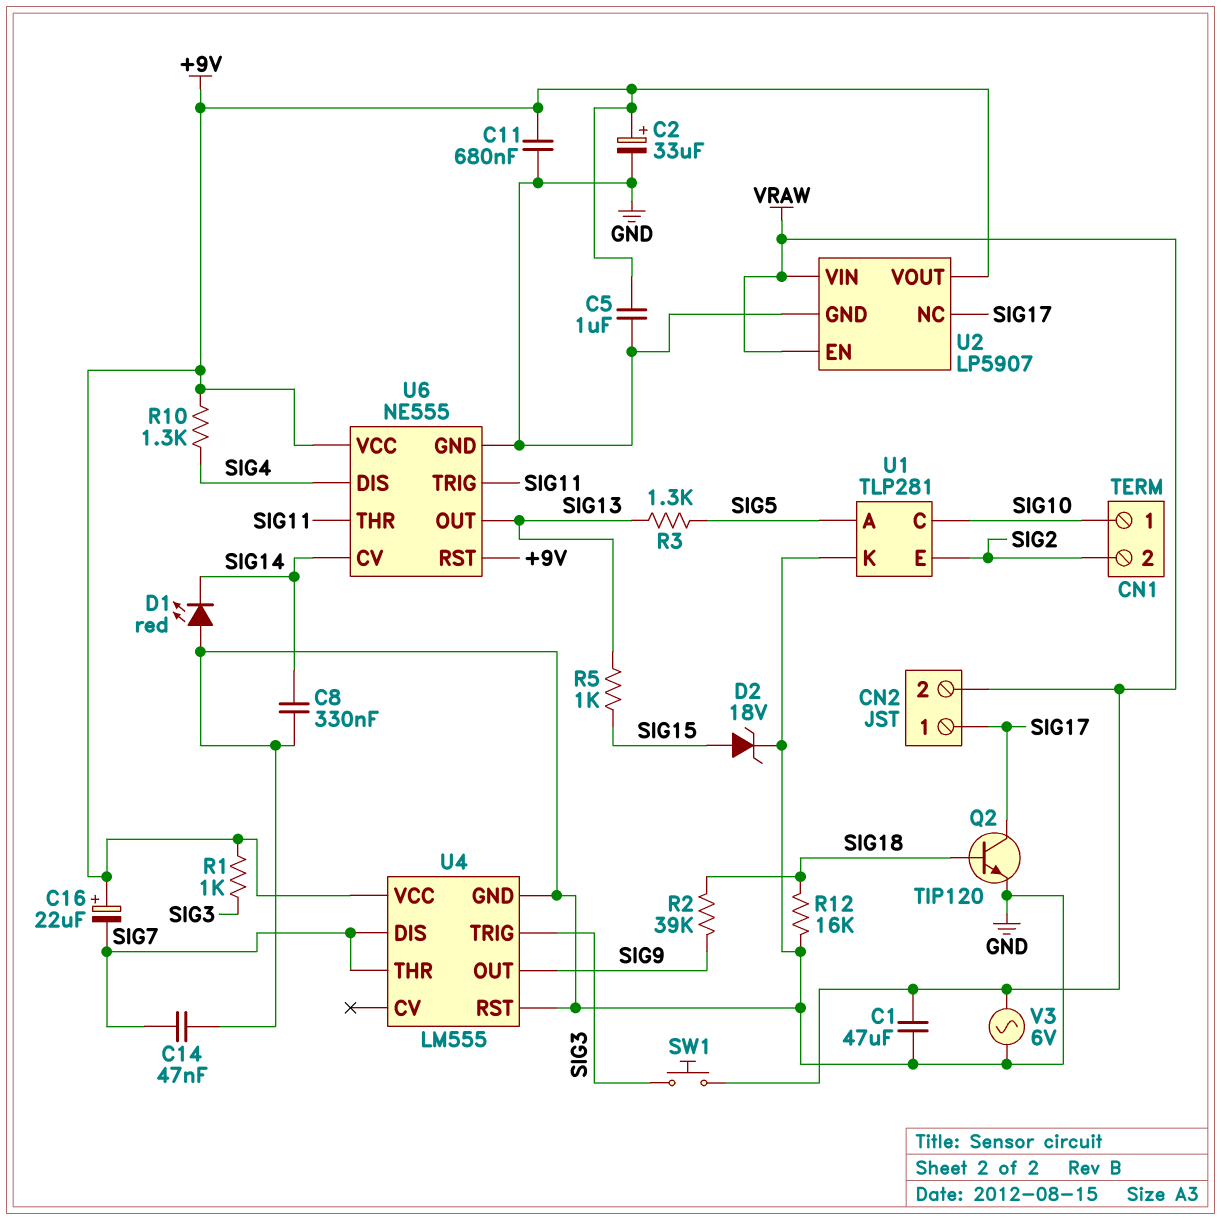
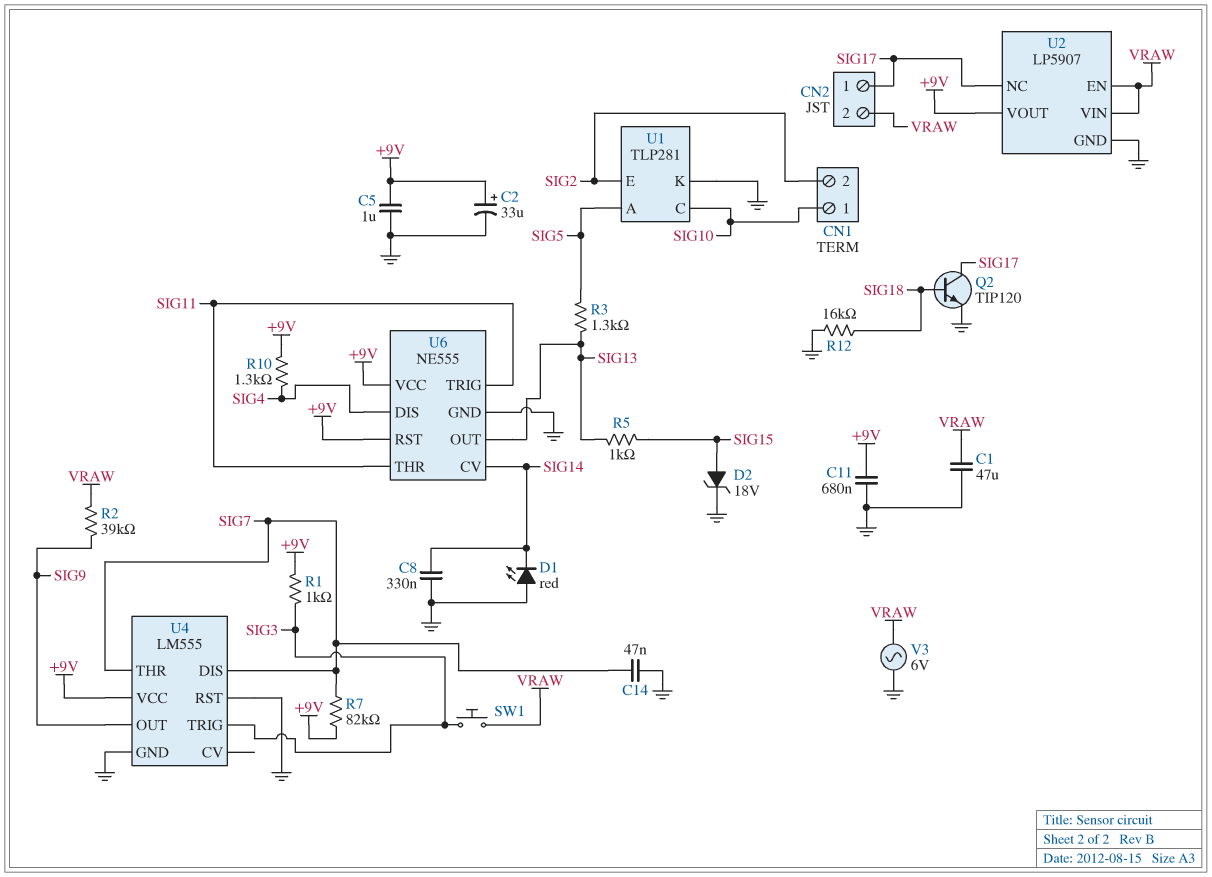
C16: 22uF (plus +9V, minus SIG7) -> none
R2: 39k (SIG9, SIG18) -> 39k (SIG9, VRAW)
R7: none -> 82k (+9V, SIG7)

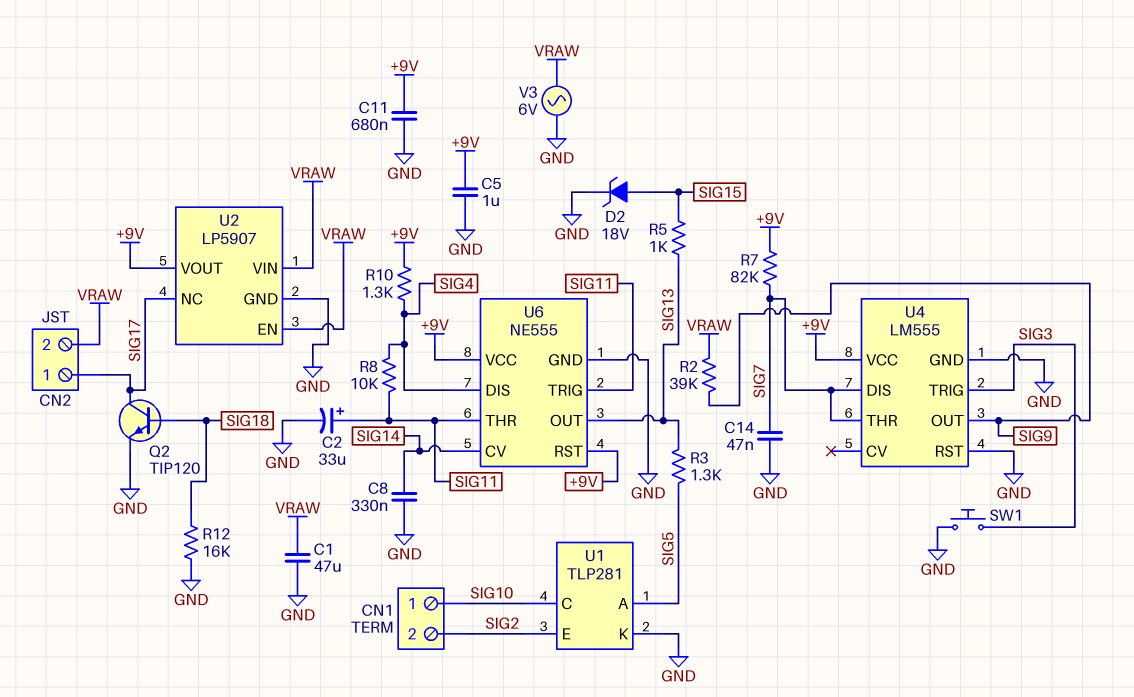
C2: 33uF (plus +9V, minus GND) -> 33uF (plus SIG11, minus GND)
D1: LED red (A GND, K SIG14) -> none
R1: 1k (+9V, SIG3) -> none
R8: none -> 10k (SIG4, SIG11)
SW1: button (SIG3, VRAW) -> button (GND, SIG3)

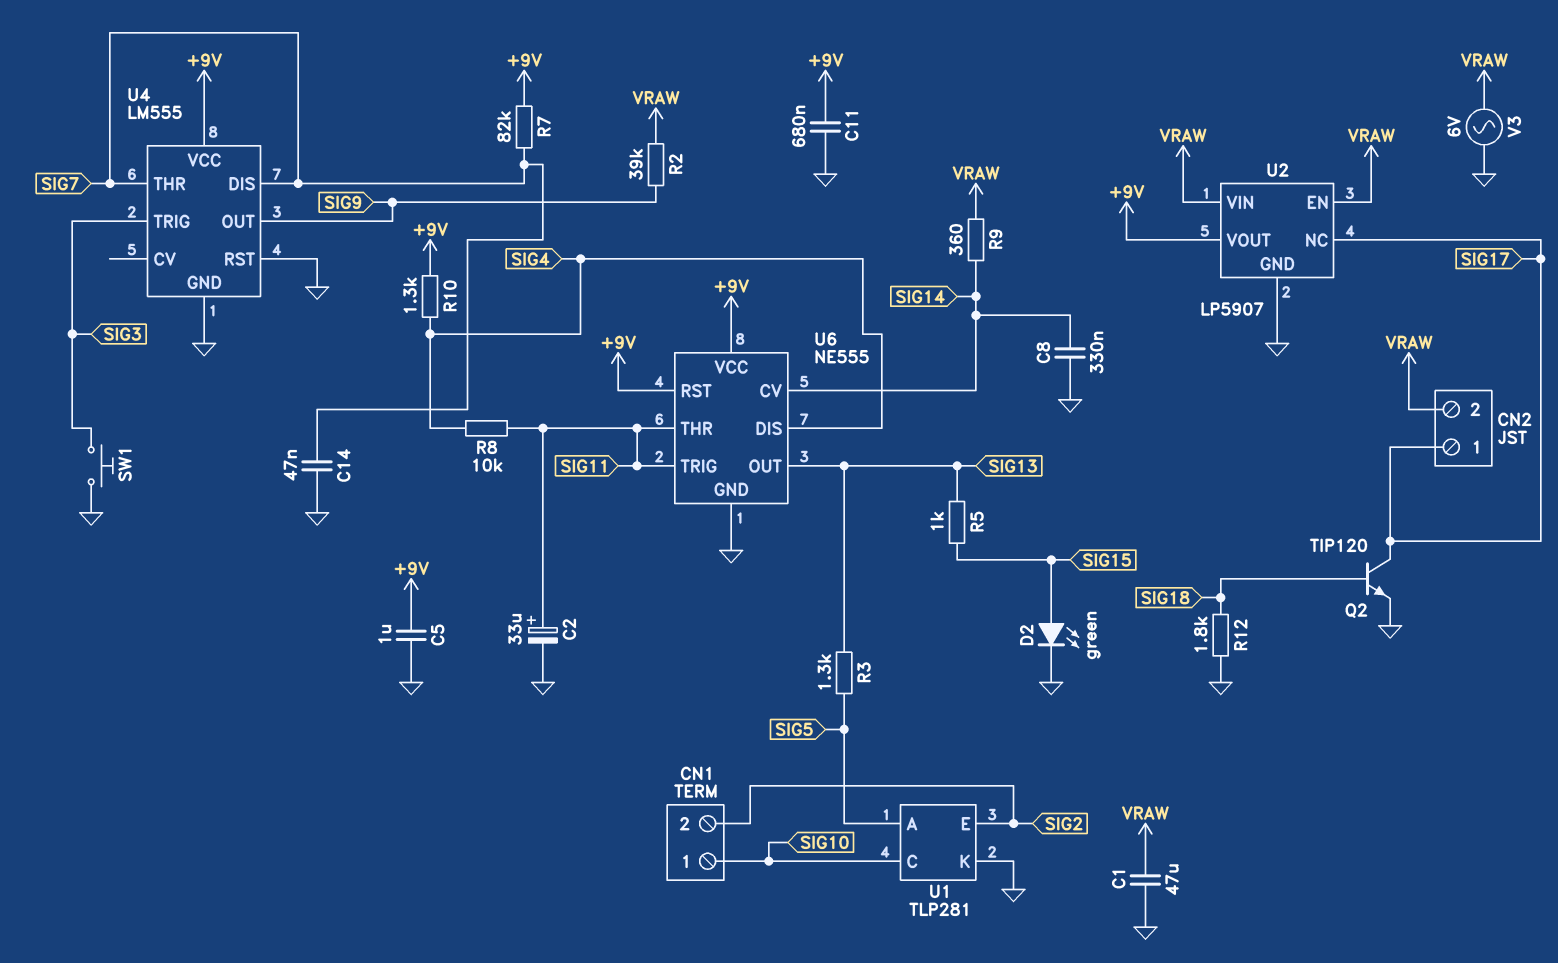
D2: zener 18V (A SIG15, K GND) -> LED green (A SIG15, K GND)
R9: none -> 360 (SIG14, VRAW)
R12: 16k (GND, SIG18) -> 1.8k (GND, SIG18)

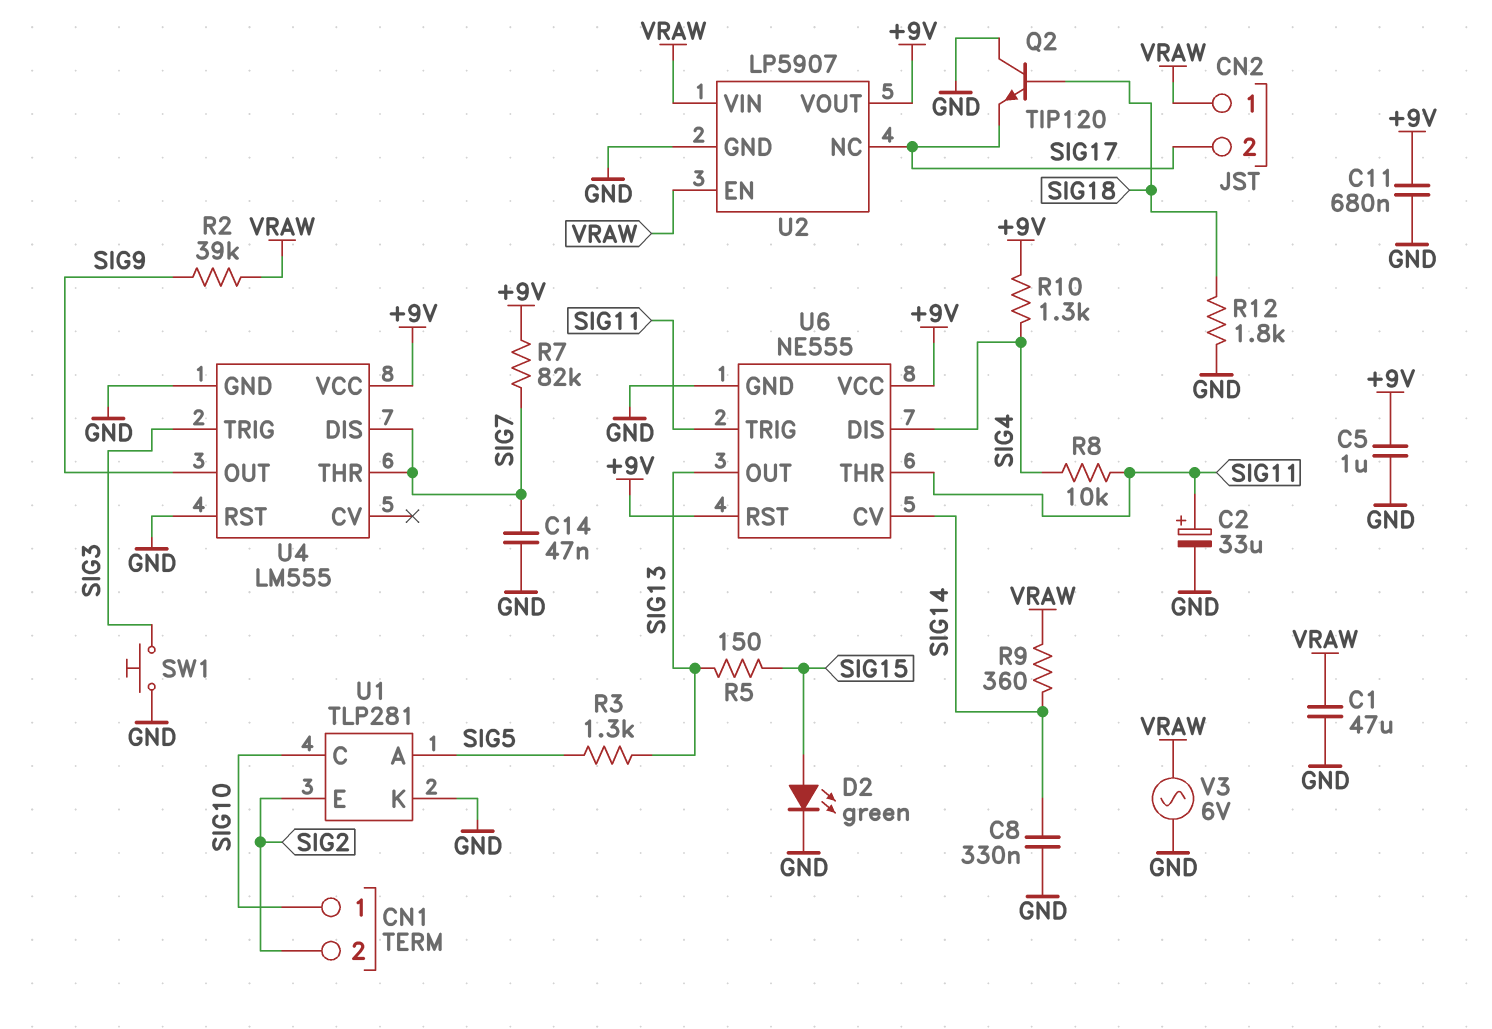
CN2 pin 1: SIG17 -> VRAW
CN2 pin 2: VRAW -> SIG17
Q2: NPN TIP120 (B SIG18, C SIG17, E GND) -> NPN TIP120 (B SIG18, C GND, E SIG17)
R5: 1k (SIG13, SIG15) -> 150 (SIG13, SIG15)

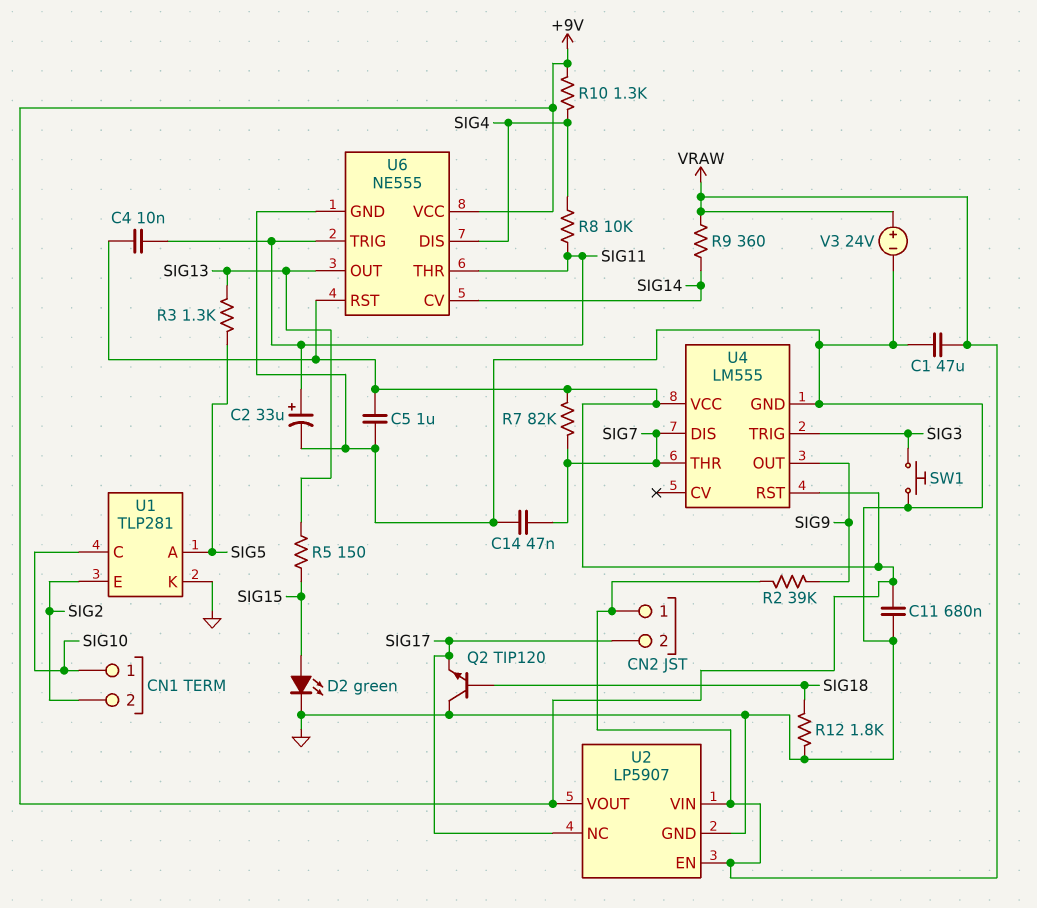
C4: none -> 10nF (+9V, SIG11)
C8: 330nF (GND, SIG14) -> none
U4 pin RST: GND -> +9V
V3: AC 6V (GND, VRAW) -> 24V (plus VRAW, minus GND)

